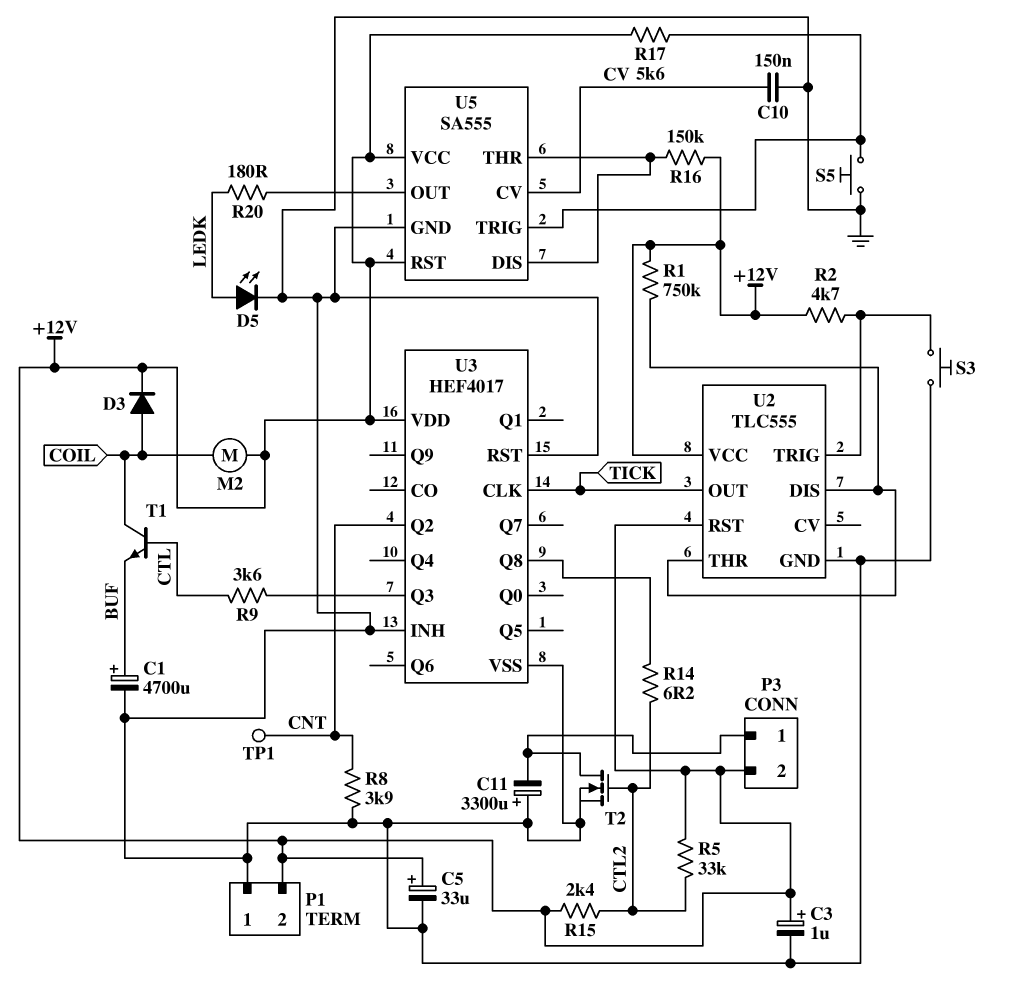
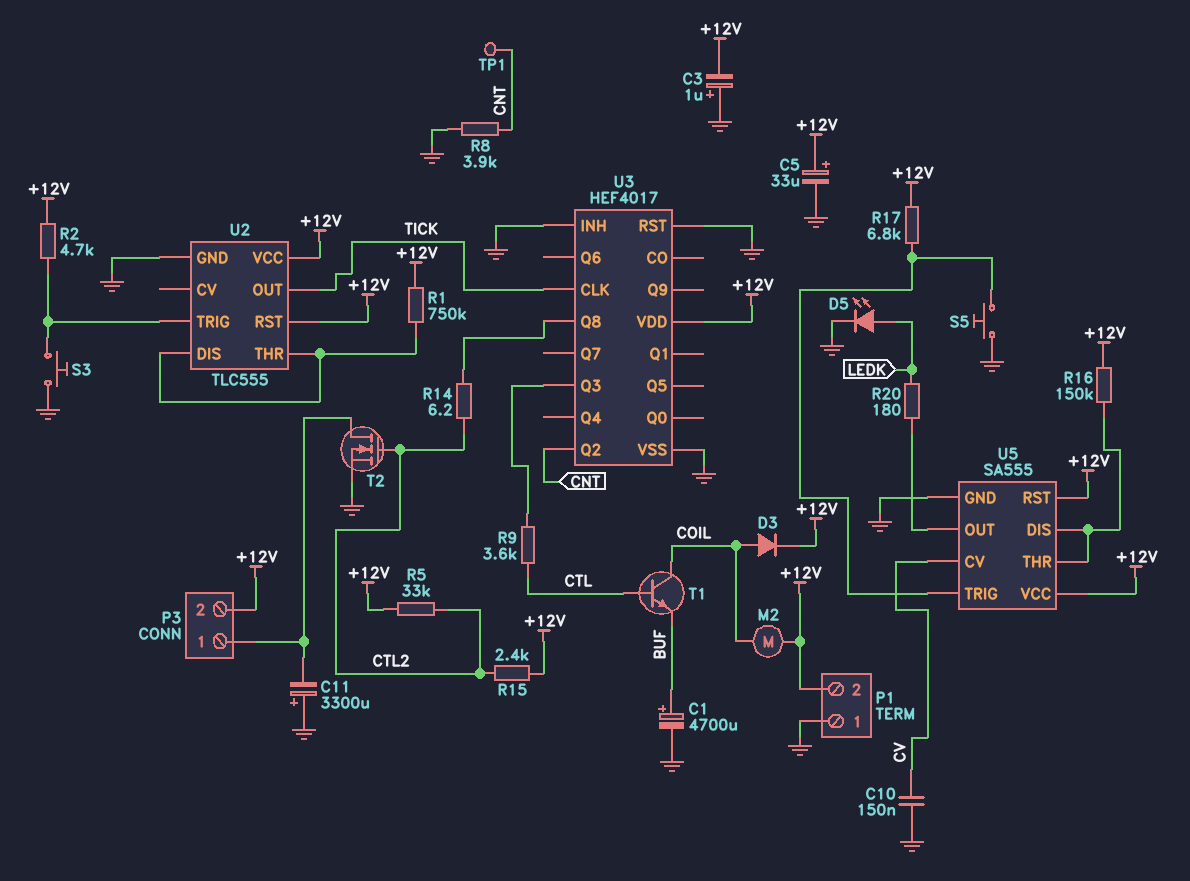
C3: 1uF (plus +12V, minus GND) -> 1uF (plus GND, minus +12V)
R17: 5.6k (+12V, U5/TRIG) -> 6.8k (+12V, U5/TRIG)

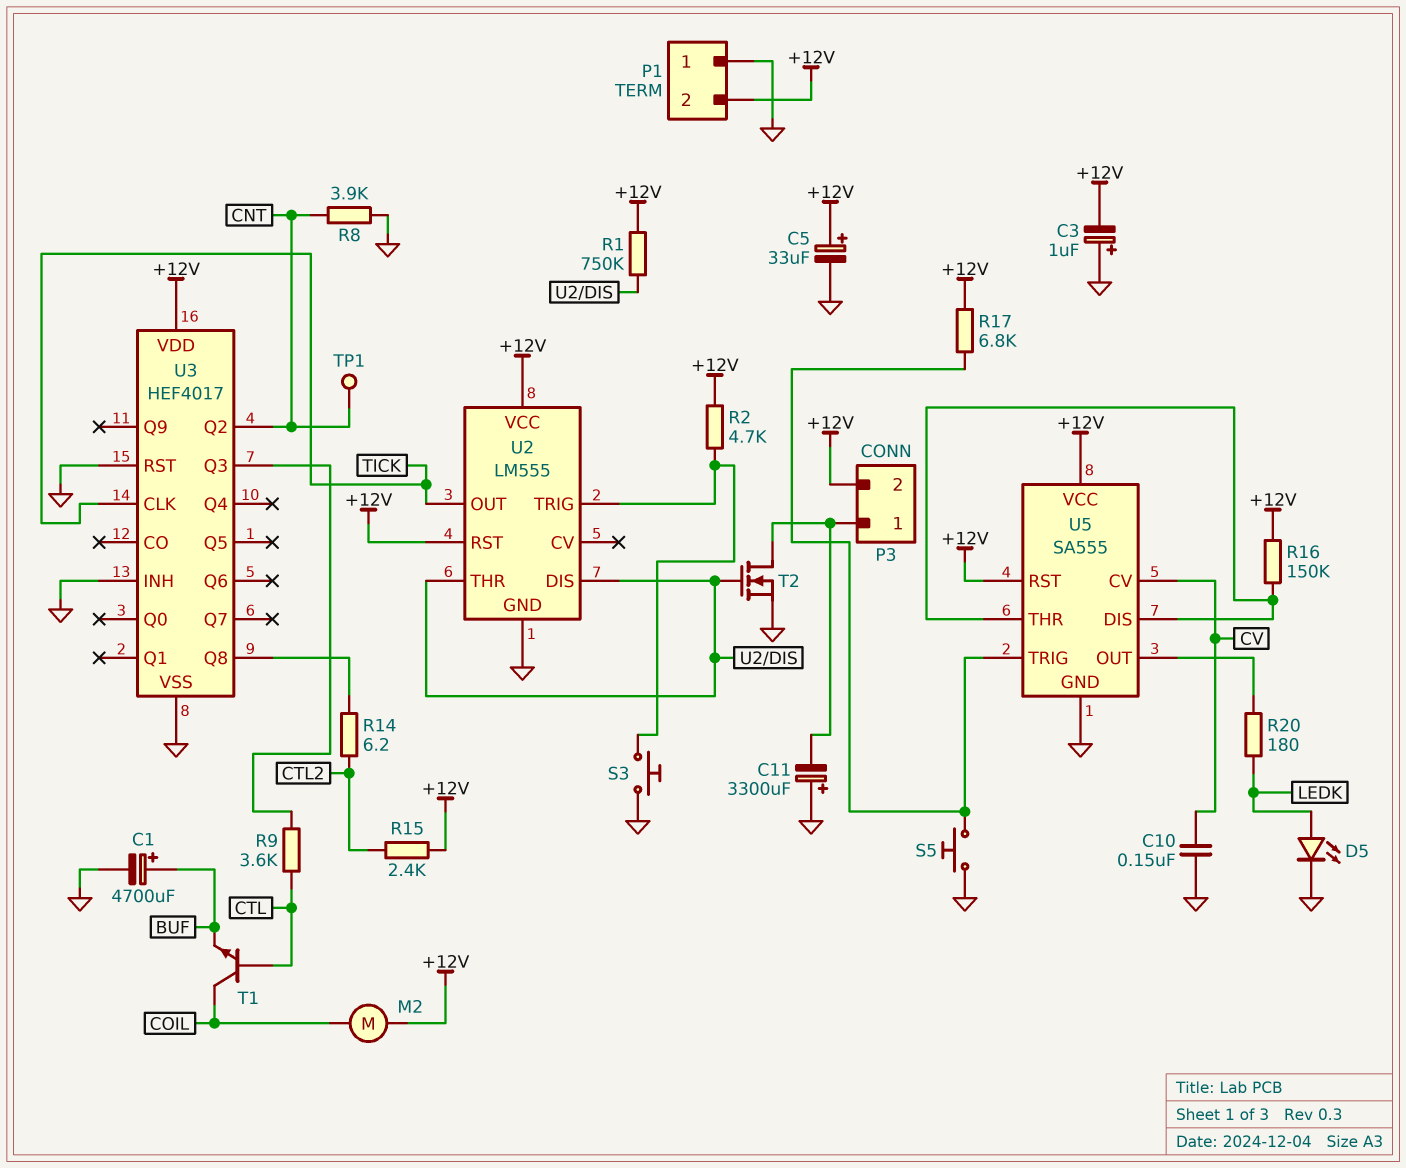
D3: diode (A COIL, K +12V) -> none
R5: 33k (+12V, CTL2) -> none
T2: NMOS (G CTL2, D P3/1, S GND) -> NMOS (G U2/DIS, D P3/1, S GND)
U2: TLC555 -> LM555

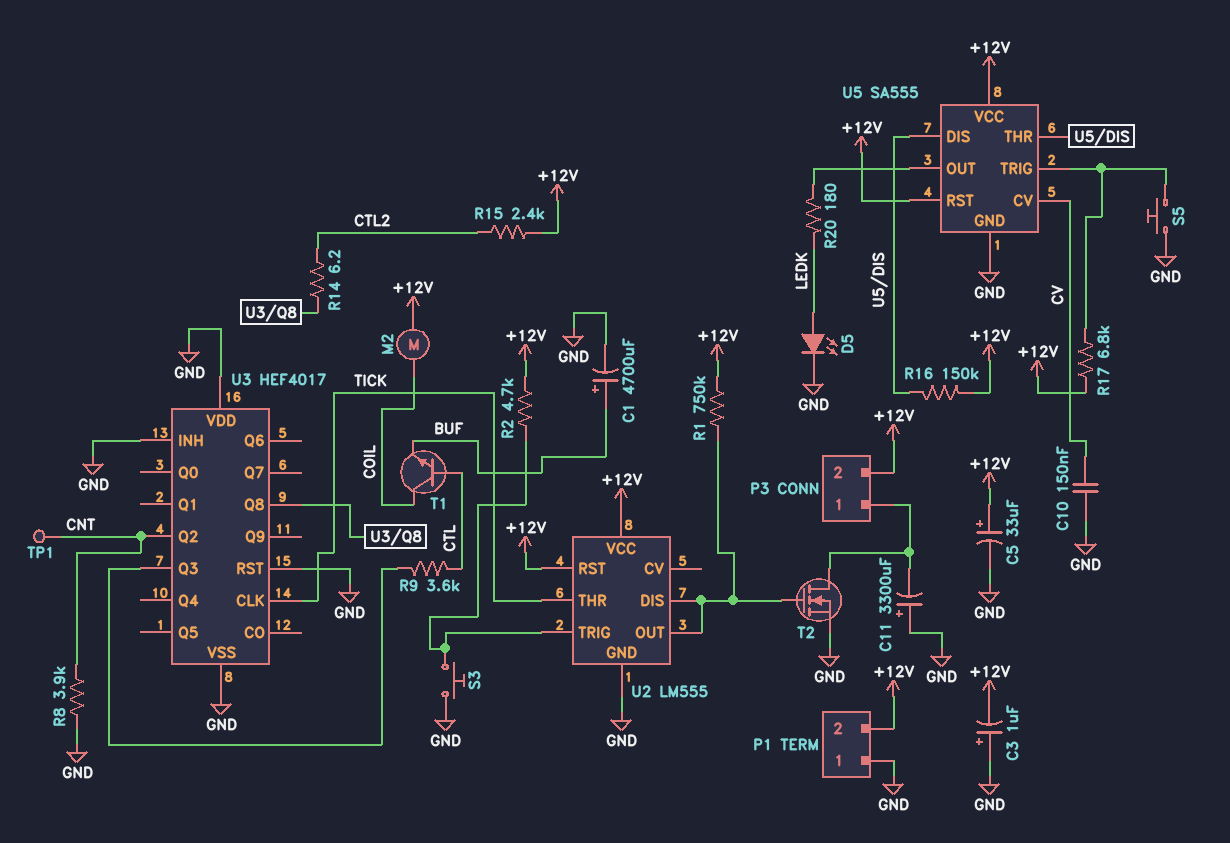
U2 pin OUT: TICK -> U2/DIS
U2 pin THR: U2/DIS -> TICK
U3 pin VDD: +12V -> GND

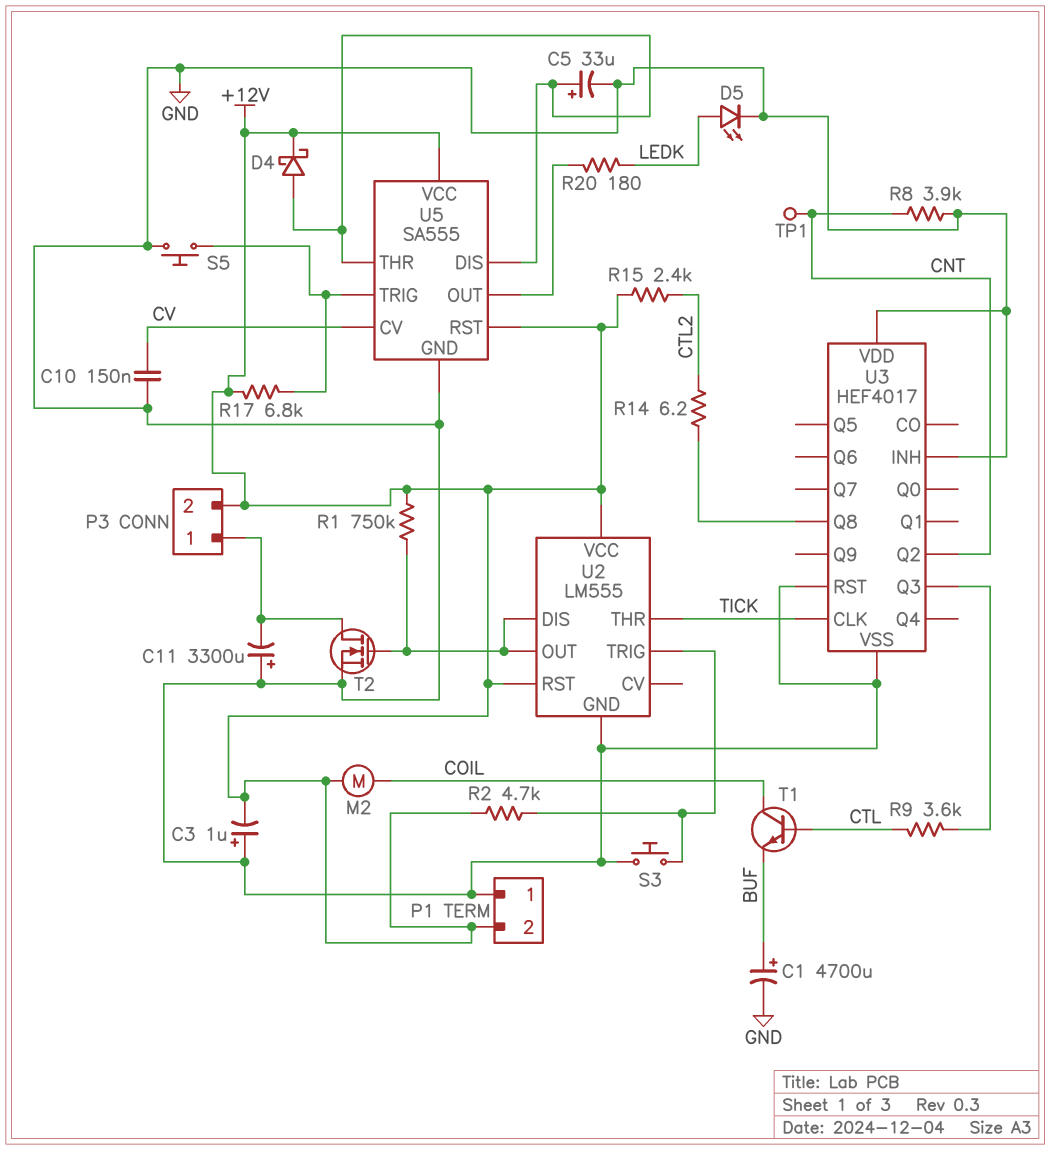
C5: 33uF (plus +12V, minus GND) -> 33uF (plus U5/DIS, minus GND)
D4: none -> schottky (A U5/DIS, K +12V)
R16: 150k (+12V, U5/DIS) -> none

